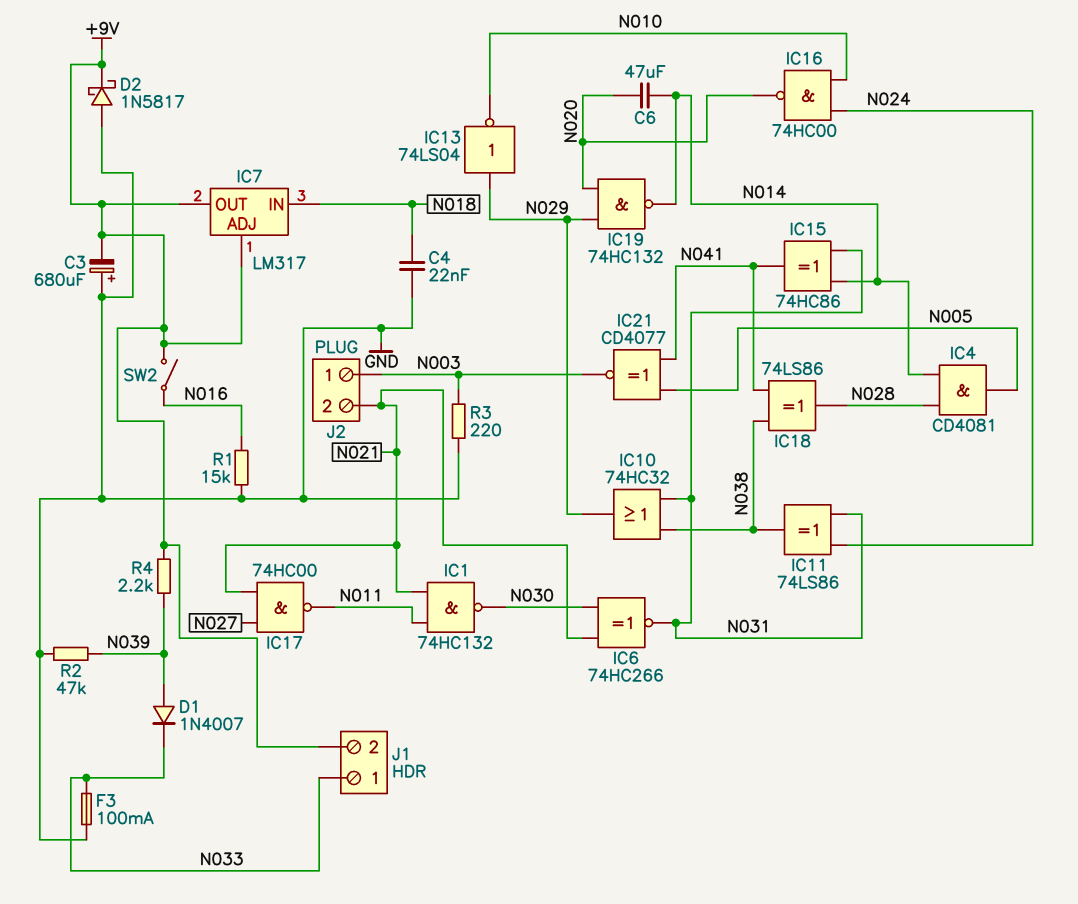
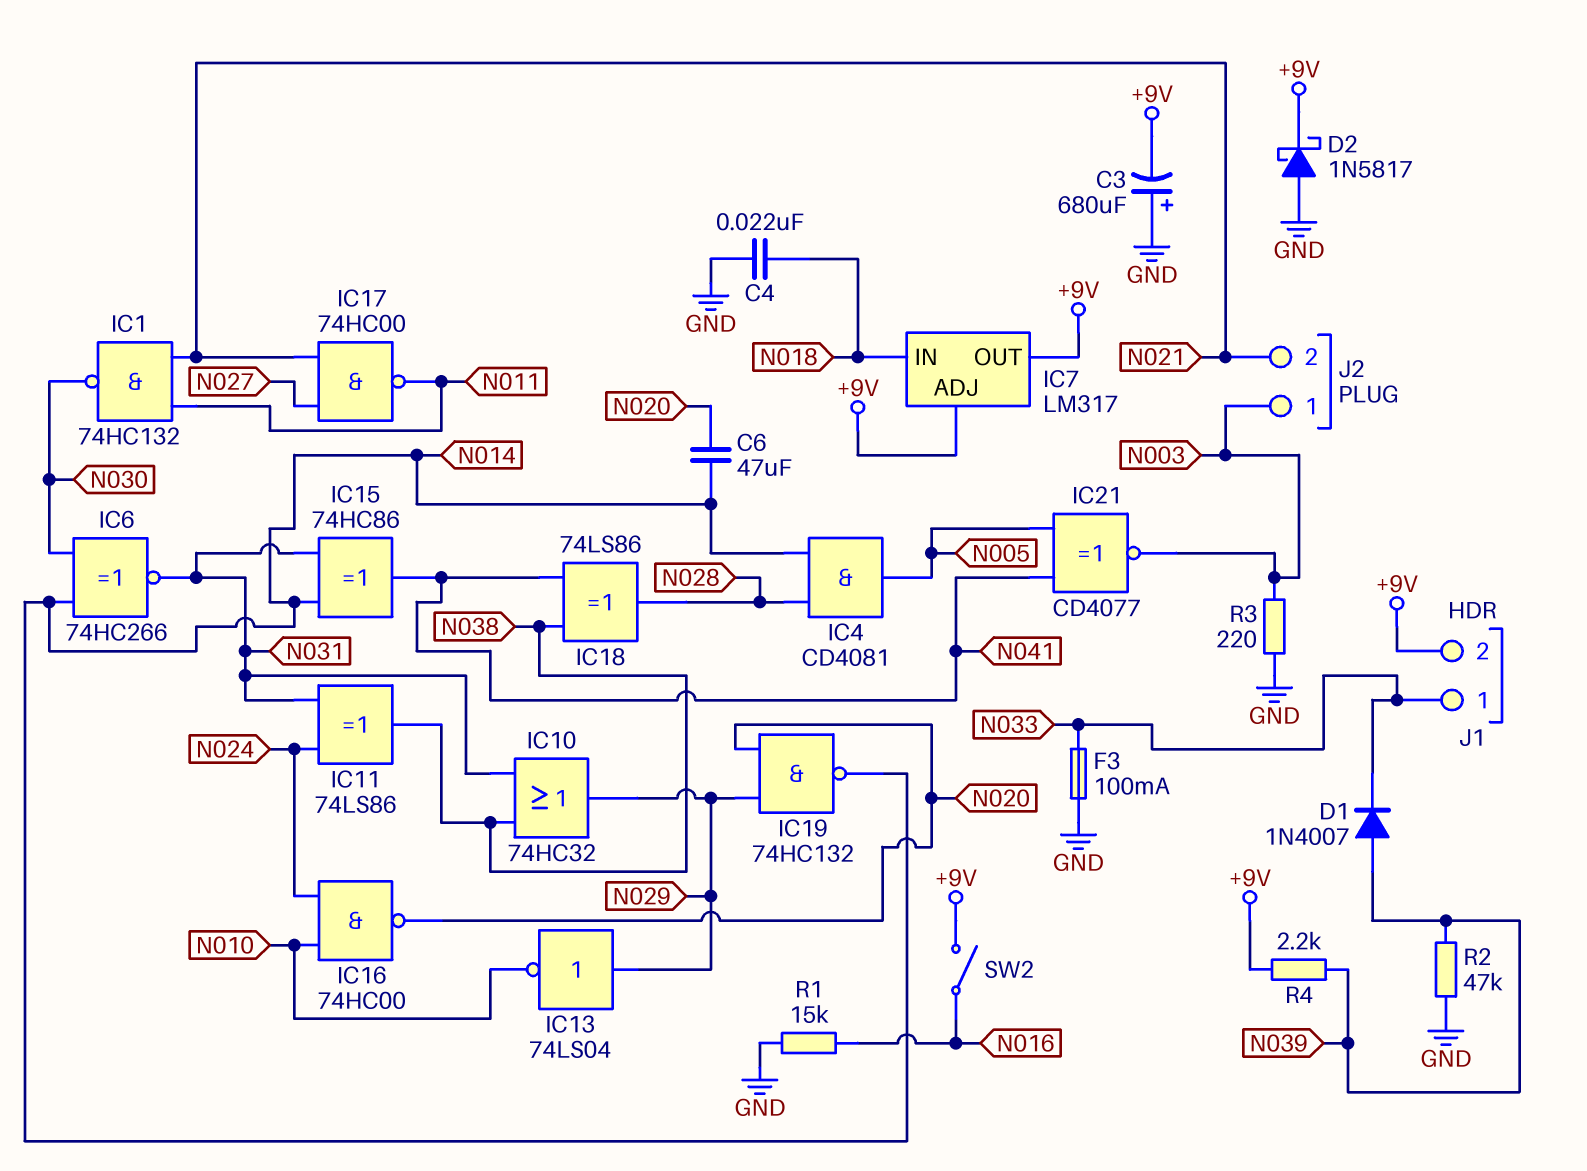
IC6: XNOR 74HC266 (in N021, in N030, out N031) -> XNOR 74HC266 (in N014, in N030, out N031)

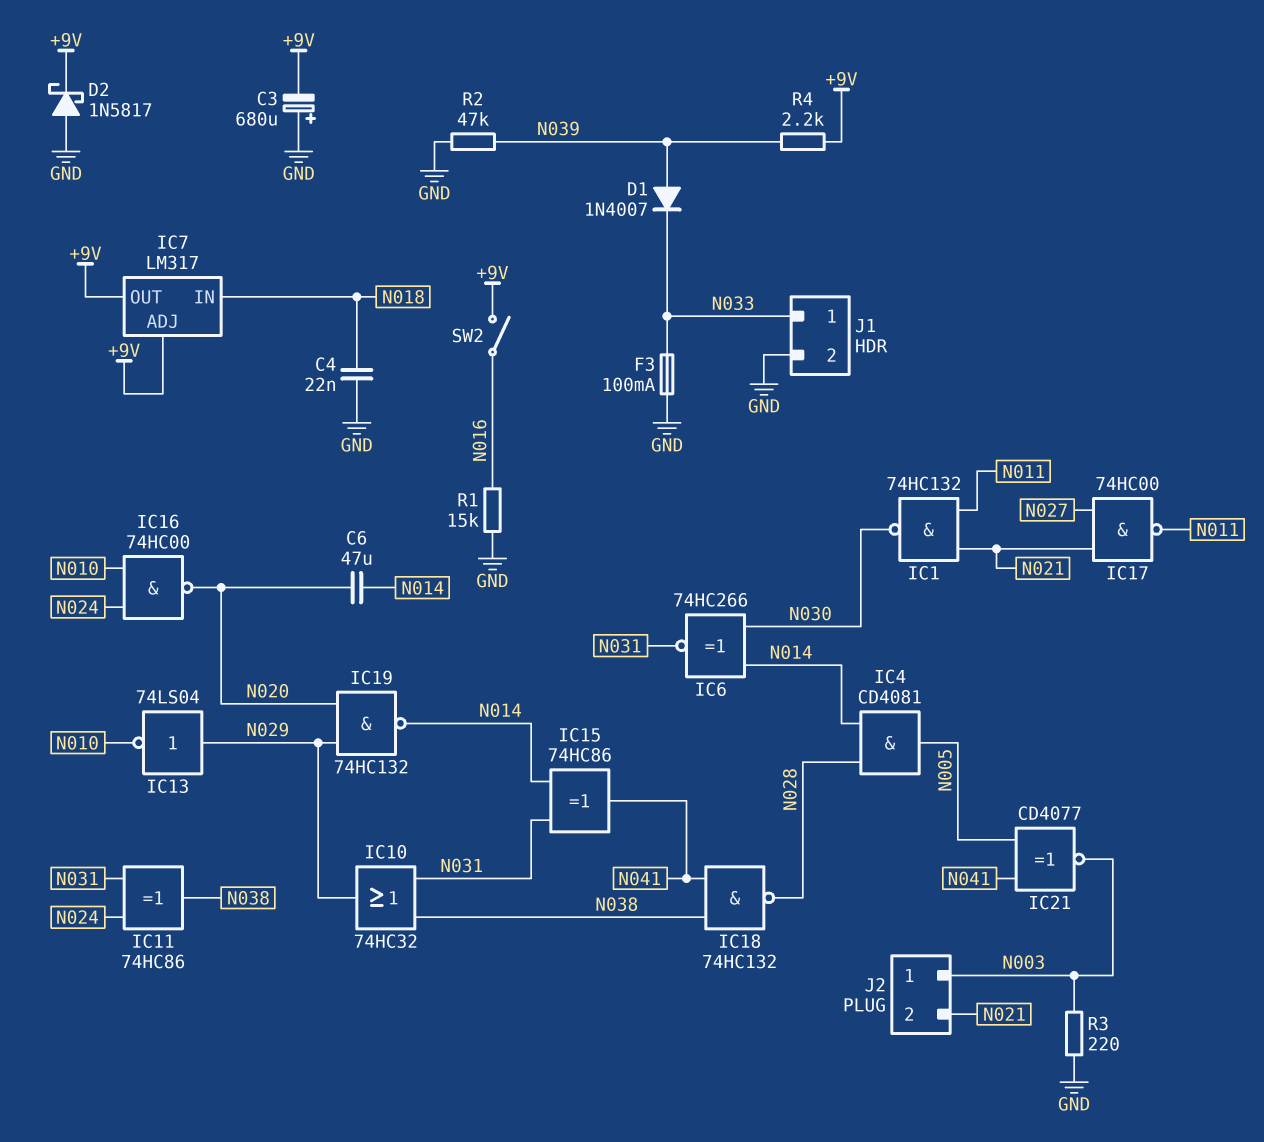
IC11: XOR 74LS86 (in N024, in N031, out N038) -> XOR 74HC86 (in N024, in N031, out N038)
IC18: XOR 74LS86 (in N038, in N041, out N028) -> NAND 74HC132 (in N038, in N041, out N028)
J1 pin 2: +9V -> GND

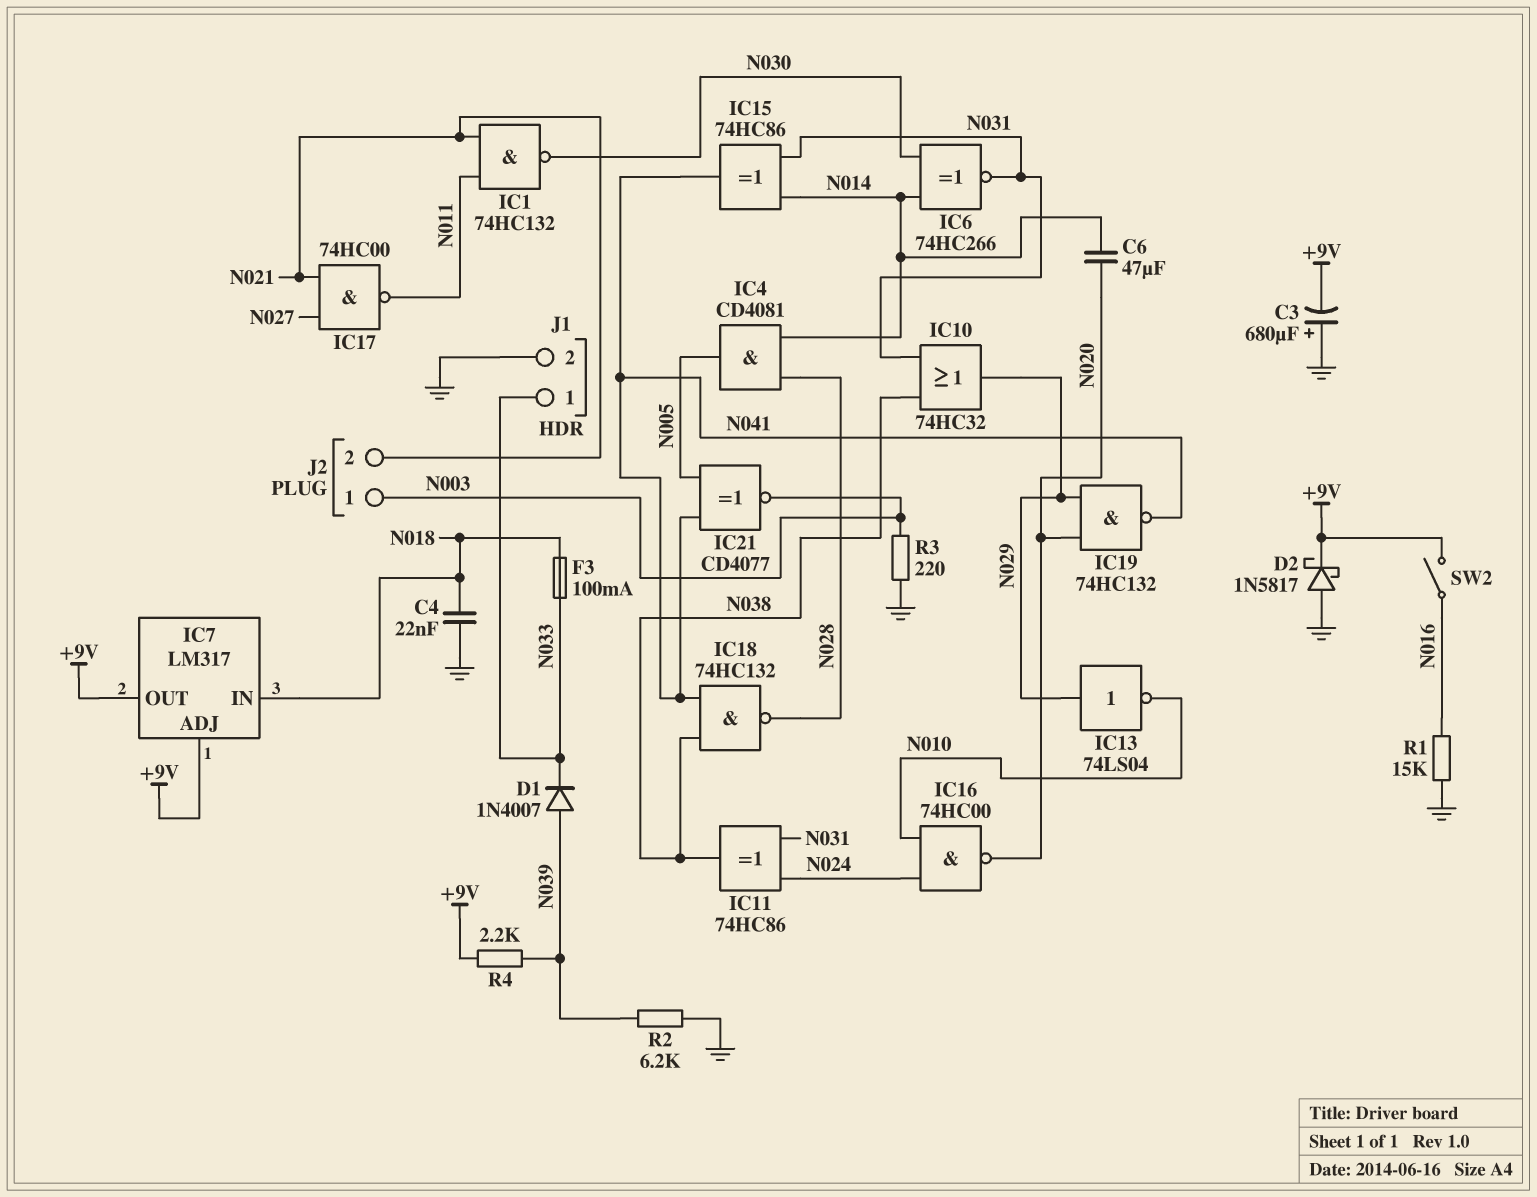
F3: 100mA (GND, N033) -> 100mA (N018, N033)
IC19: NAND 74HC132 (in N020, in N029, out N014) -> NAND 74HC132 (in N020, in N029, out N041)
R2: 47k (GND, N039) -> 6.2k (GND, N039)

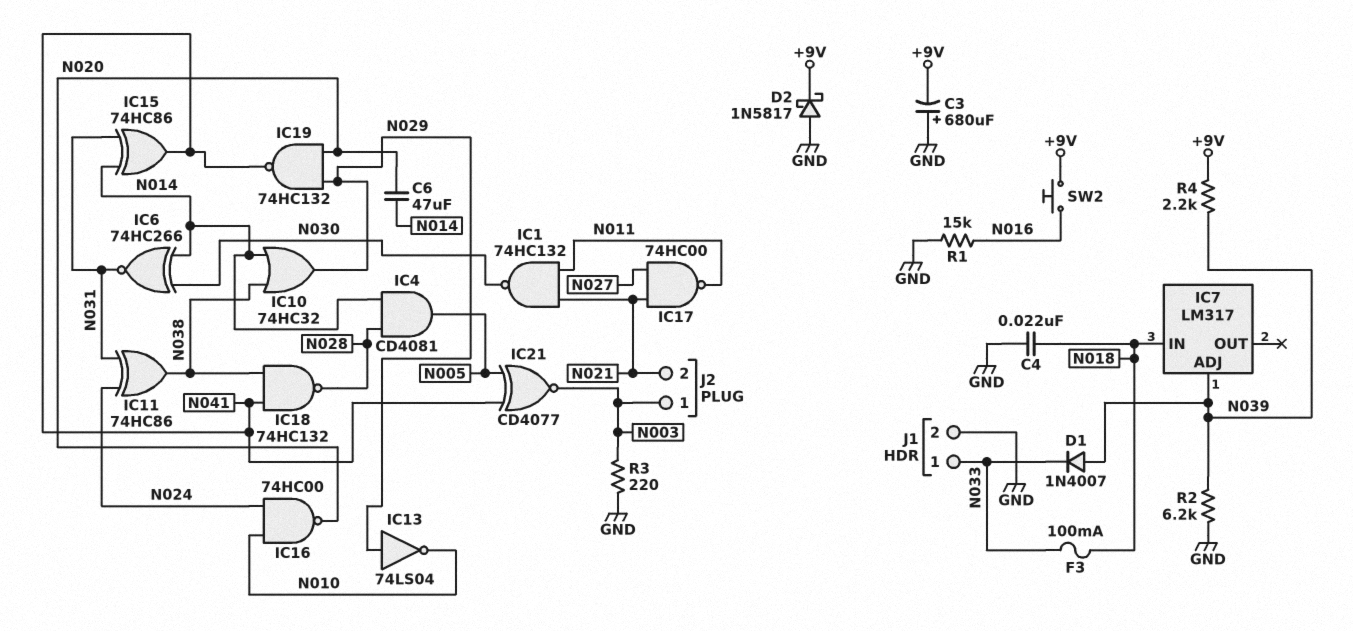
IC7 pin ADJ: +9V -> N039
IC7 pin OUT: +9V -> none
IC10: OR 74HC32 (in N031, in N038, out N029) -> OR 74HC32 (in N014, in N038, out N029)
SW2: switch (+9V, N016) -> button (+9V, N016)

